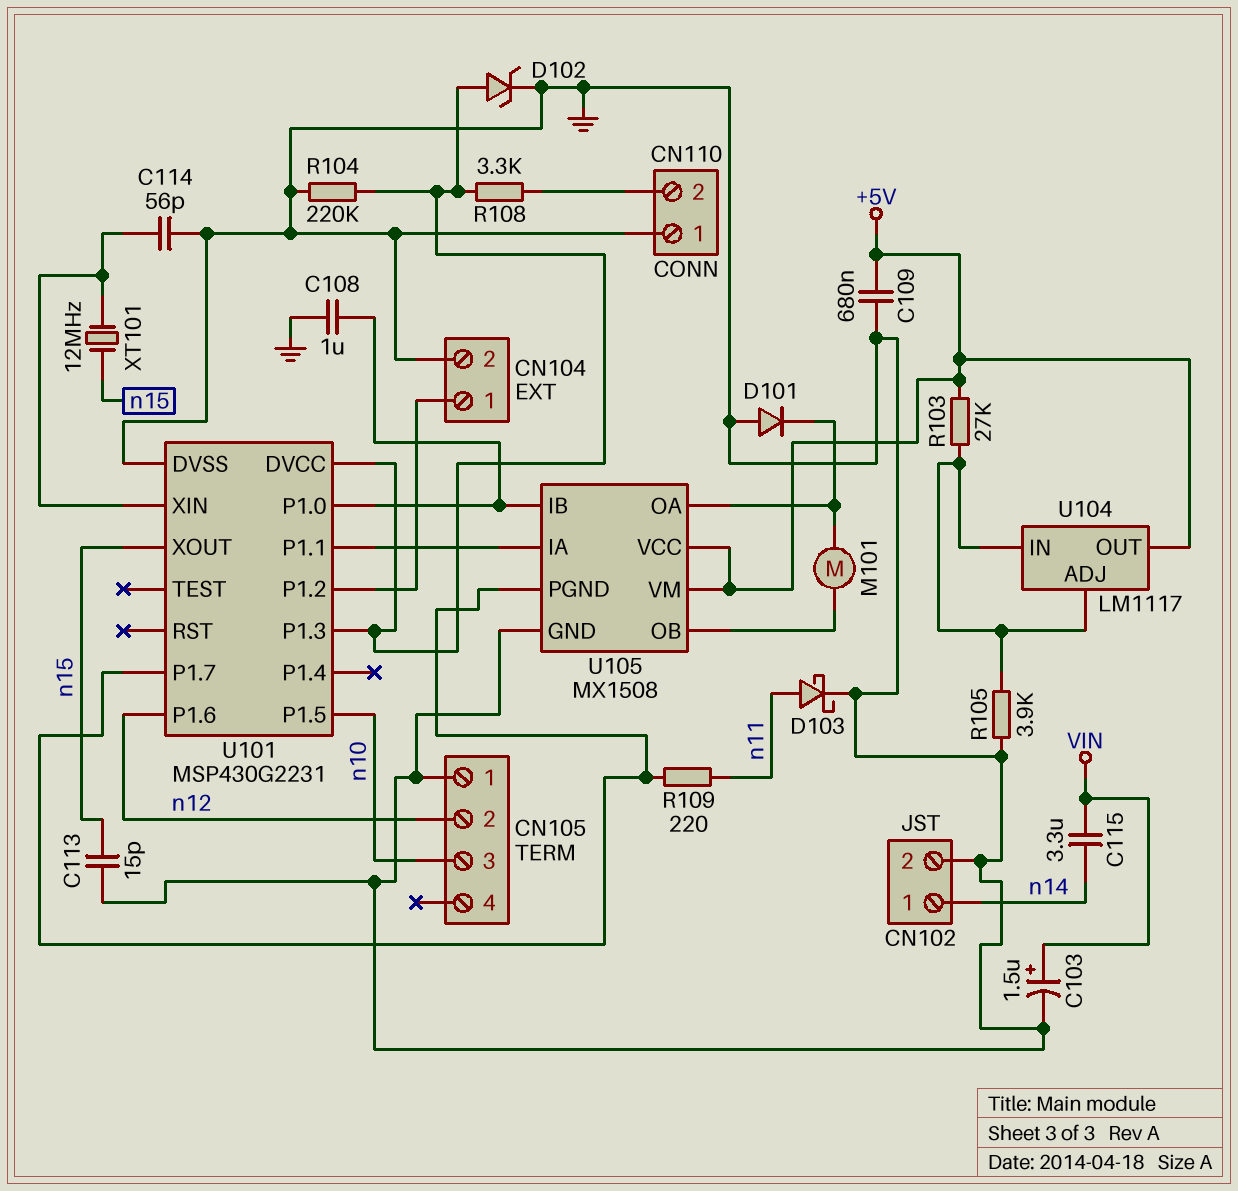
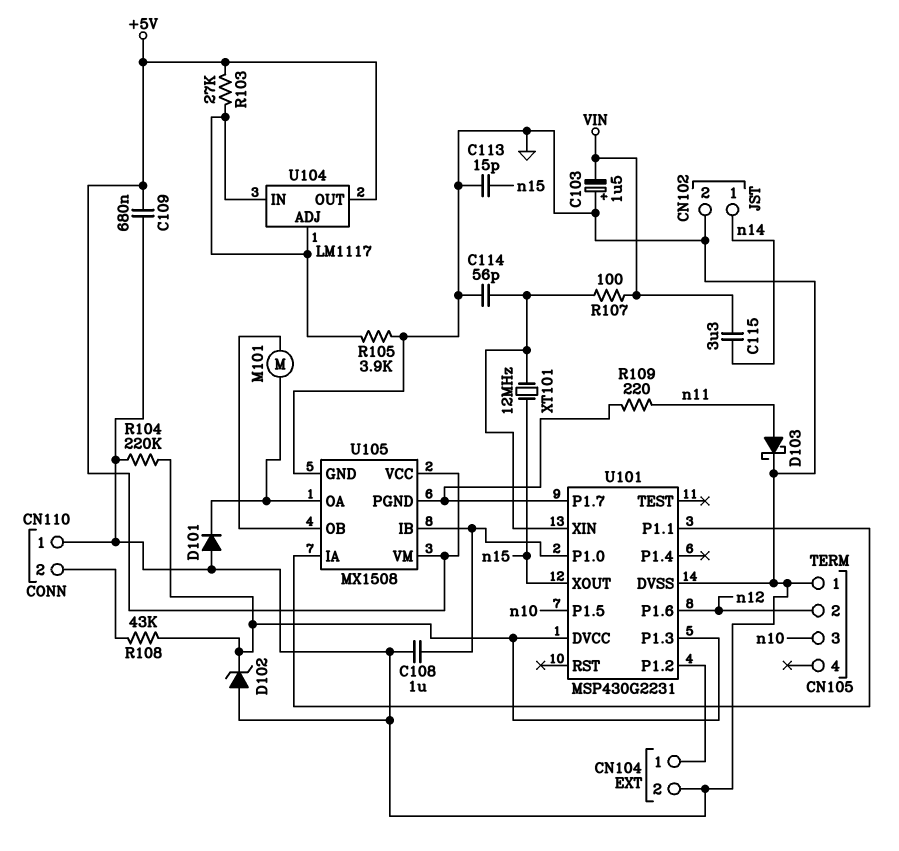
C103: 1.5uF (plus VIN, minus GND) -> 1.5uF (plus GND, minus VIN)
D102: zener (A U101/DVCC, K GND) -> zener (A GND, K U101/DVCC)
R107: none -> 100 (U101/XIN, VIN)
R108: 3.3k (CN110/2, U101/DVCC) -> 43k (CN110/2, U101/DVCC)

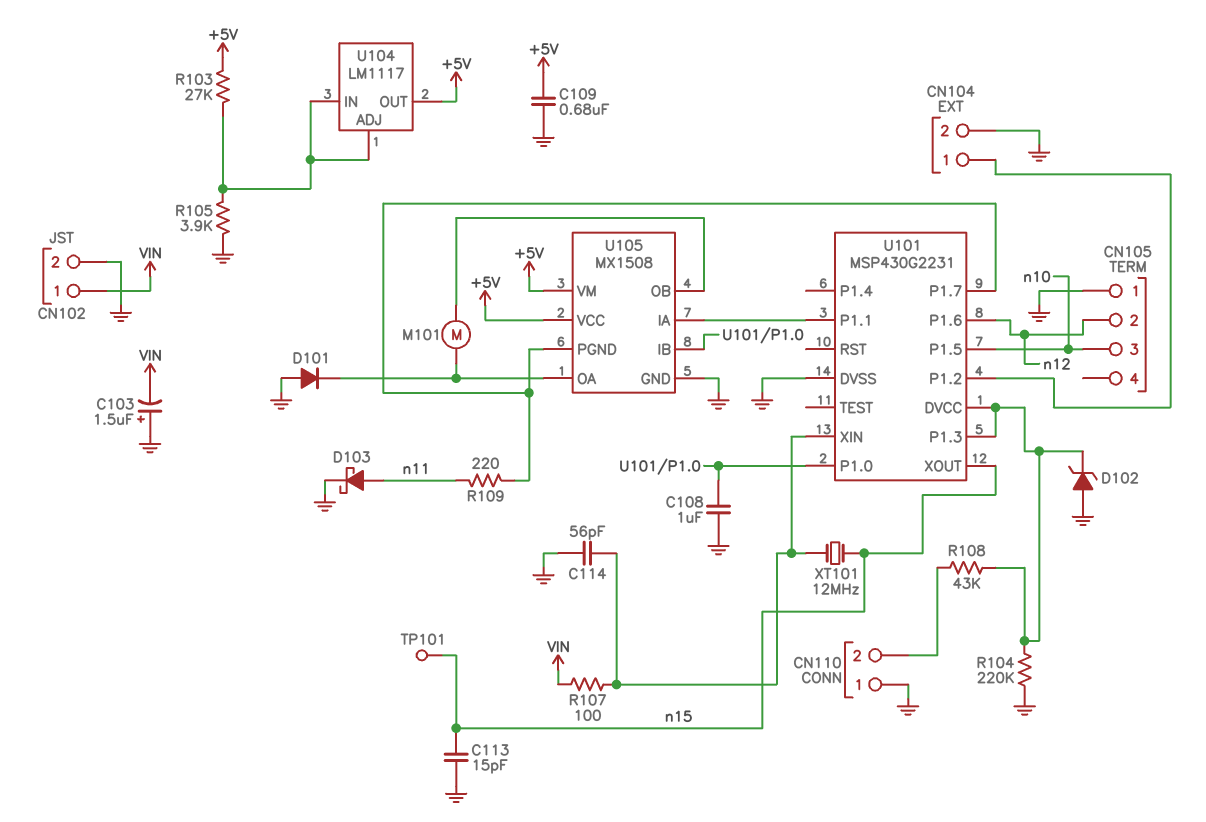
C115: 3.3uF (VIN, n14) -> none
CN102 pin 1: n14 -> VIN
TP101: none -> test point (n15)

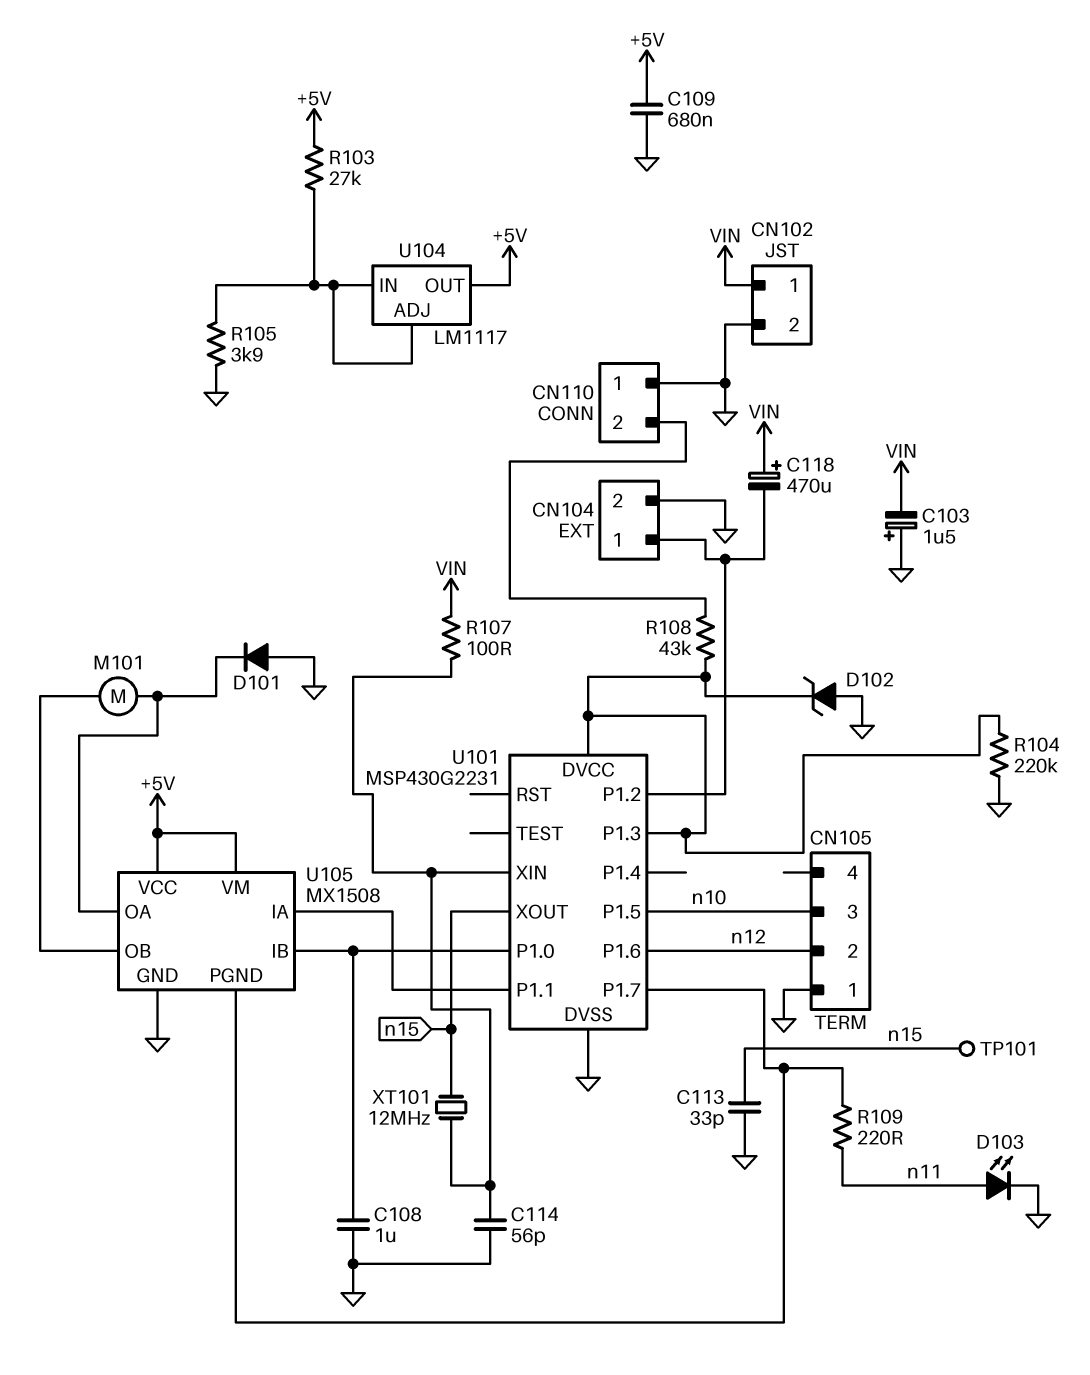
C113: 15pF (GND, n15) -> 33pF (GND, n15)
C118: none -> 470uF (plus VIN, minus CN104/1)
D103: schottky (A n11, K GND) -> LED (A n11, K GND)

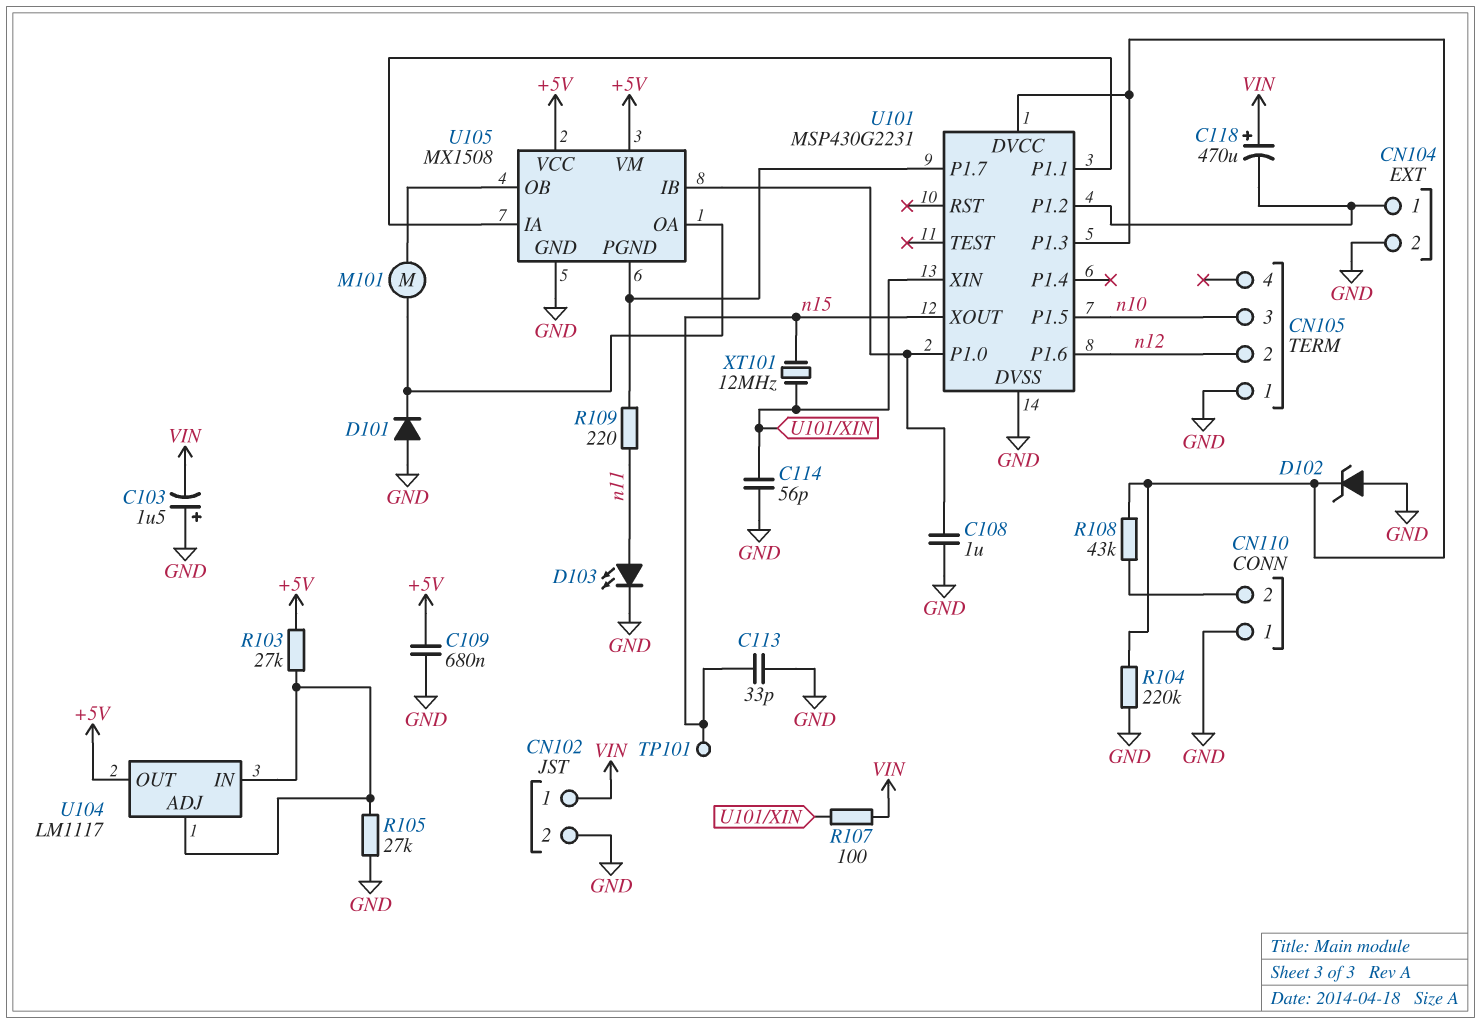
R105: 3.9k (GND, U104/ADJ) -> 27k (GND, U104/ADJ)

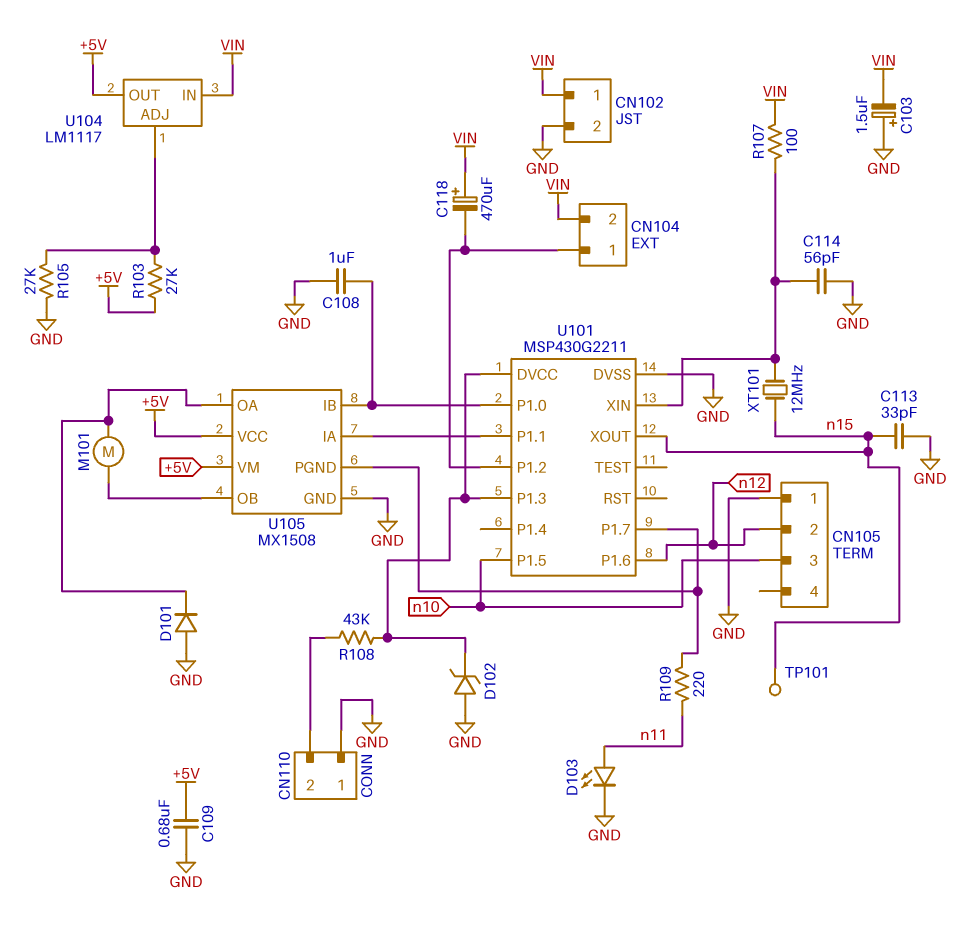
CN104 pin 2: GND -> VIN
R104: 220k (GND, U101/DVCC) -> none
U101: MSP430G2231 -> MSP430G2211
U104 pin IN: U104/ADJ -> VIN

